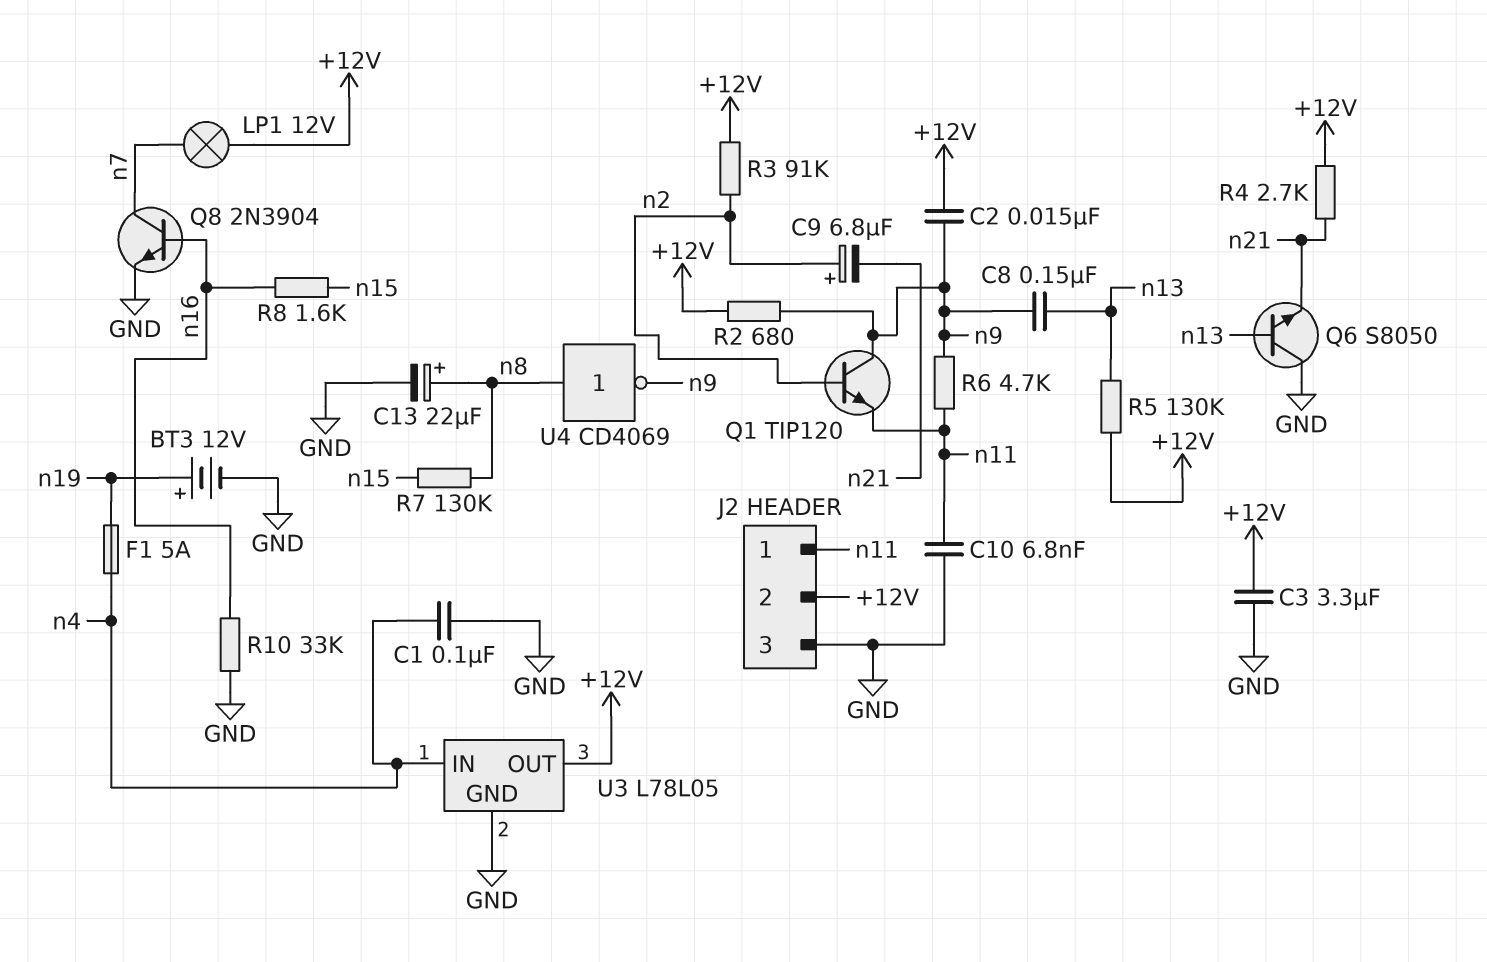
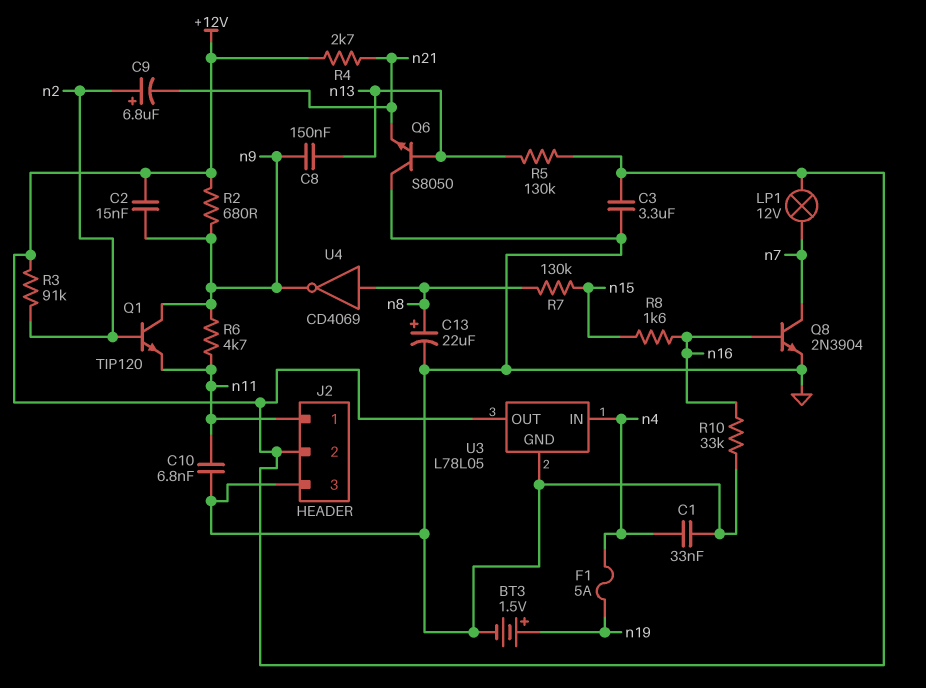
BT3: 12V (plus n19, minus GND) -> 1.5V (plus n19, minus GND)
C1: 100nF (GND, n4) -> 33nF (GND, n4)

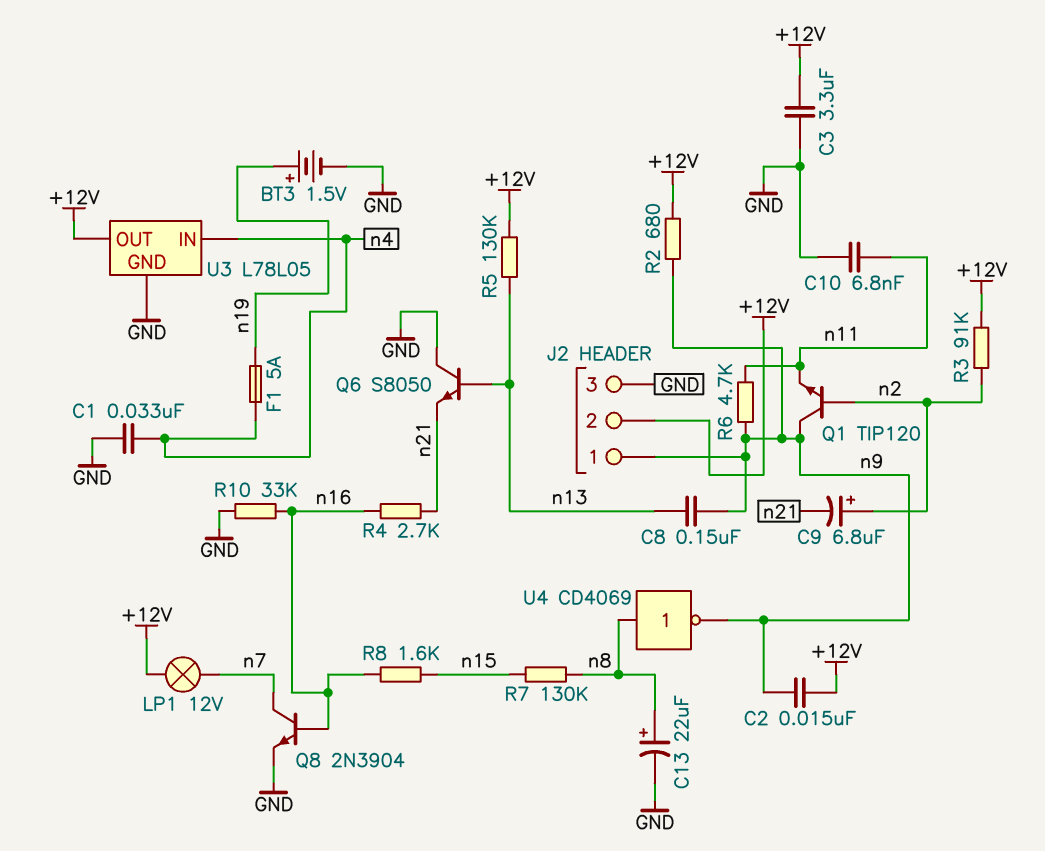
J2 pin 1: n11 -> n9
R4: 2.7k (+12V, n21) -> 2.7k (n16, n21)

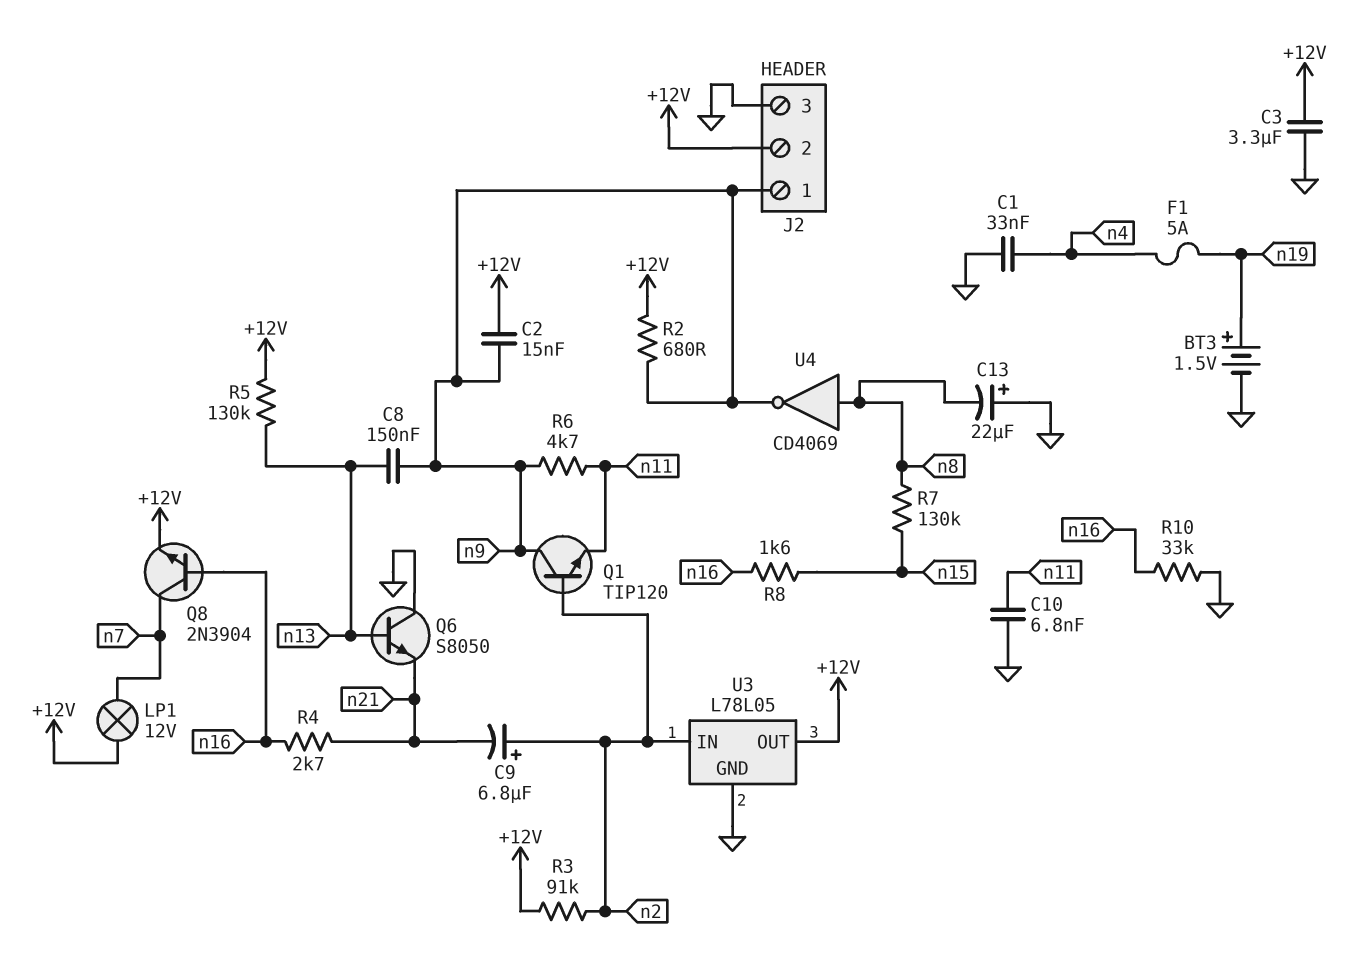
C13: 22uF (plus n8, minus GND) -> 22uF (plus GND, minus n8)
Q8: NPN 2N3904 (B n16, C n7, E GND) -> NPN 2N3904 (B n16, C n7, E +12V)
U3 pin IN: n4 -> n2

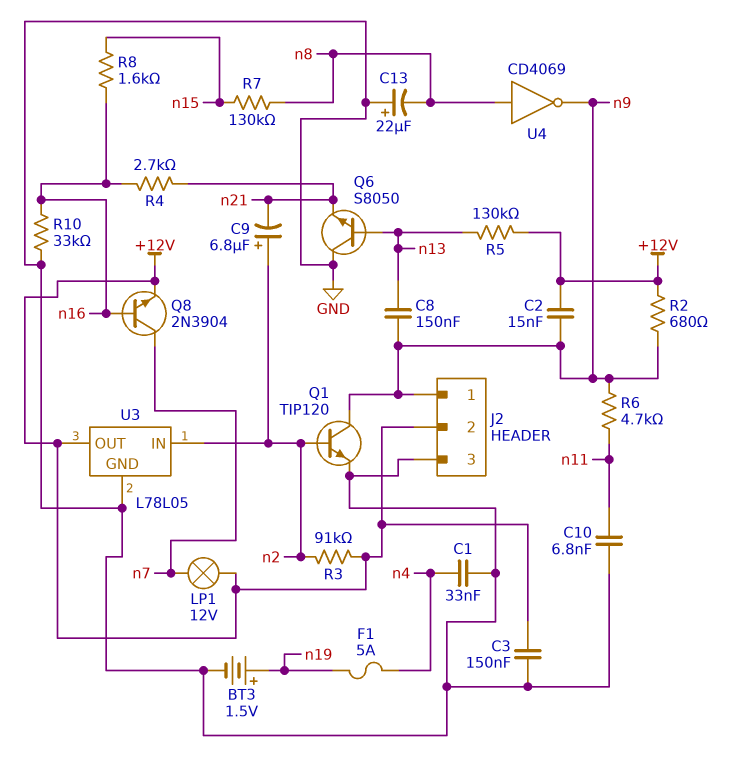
C3: 3.3uF (+12V, GND) -> 150nF (+12V, GND)
Q1: NPN TIP120 (B n2, C n9, E n11) -> NPN TIP120 (B n2, C n9, E GND)

